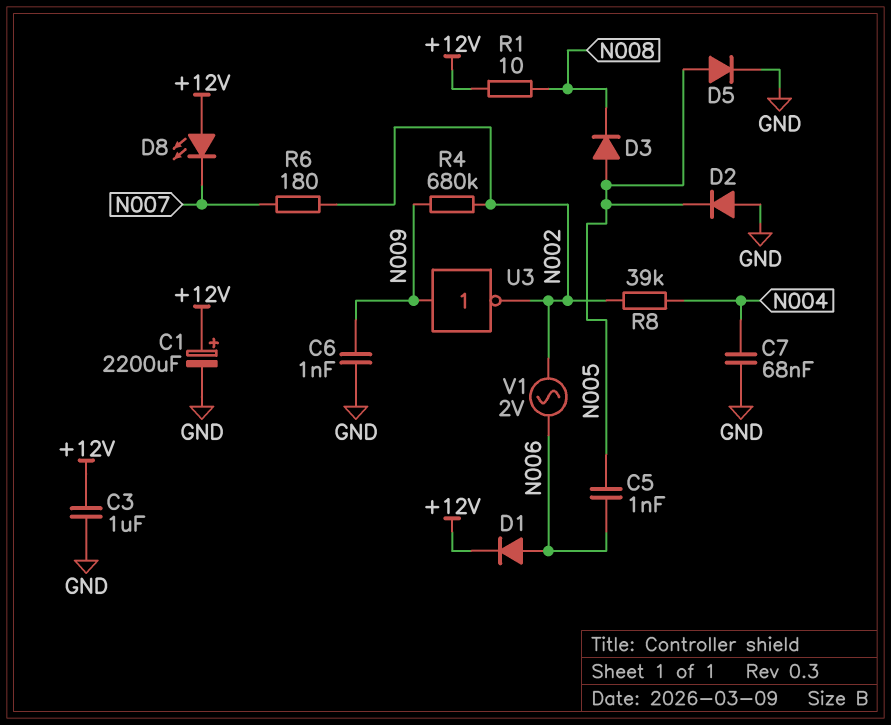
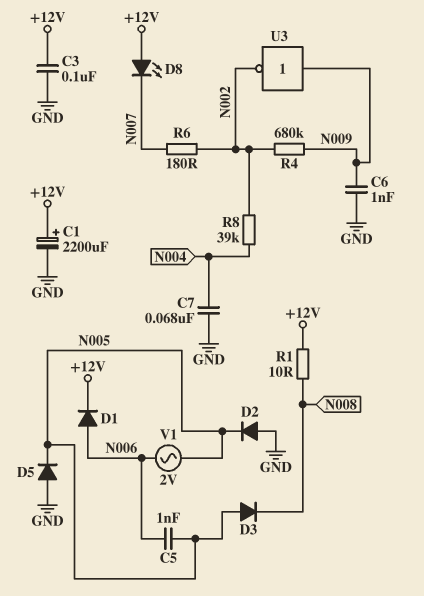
C3: 1uF (+12V, GND) -> 100nF (+12V, GND)
D5: diode (A N005, K GND) -> diode (A GND, K N005)
V1: AC 2V (N002, N006) -> AC 2V (N005, N006)

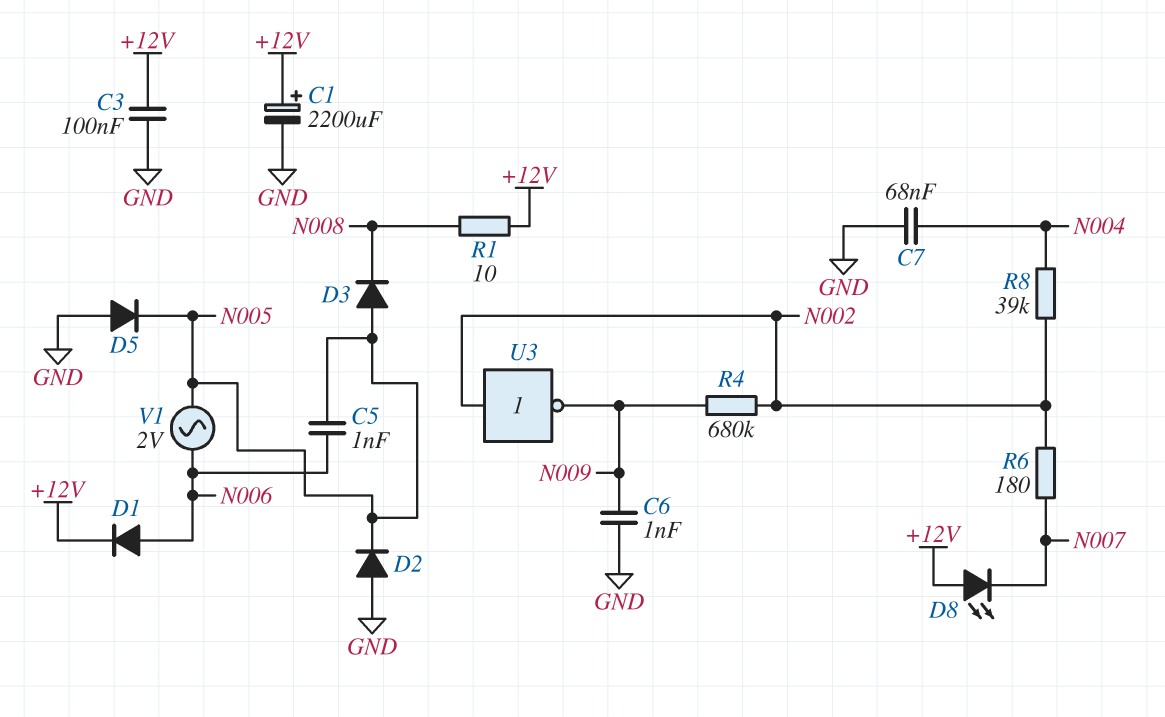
U3: NOT (in N009, out N002) -> NOT (in N002, out N009)

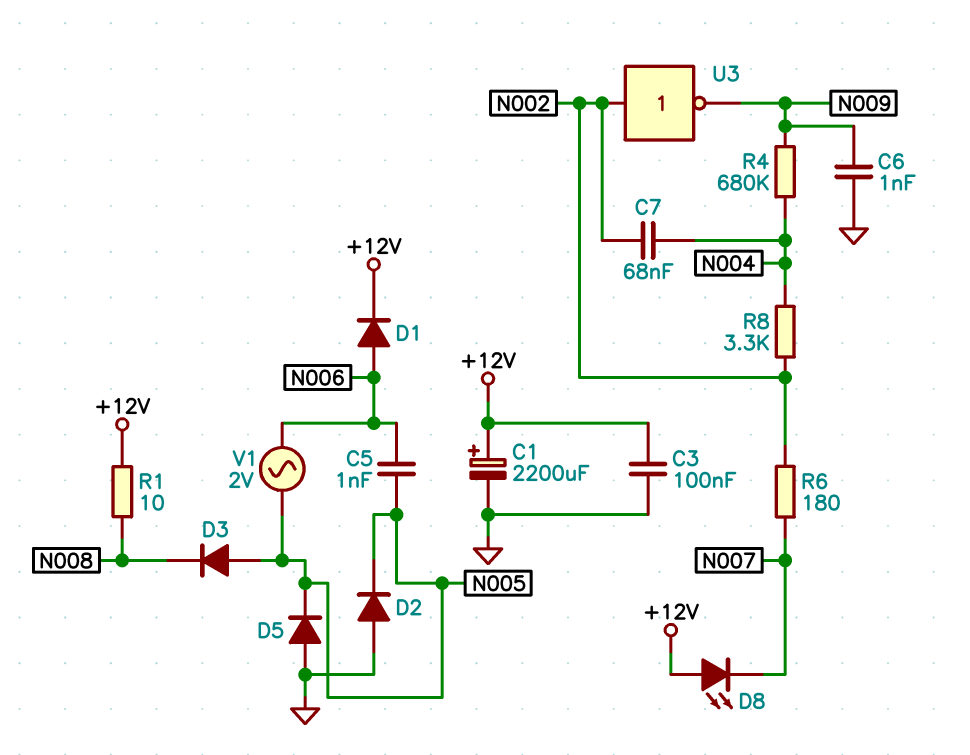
C7: 68nF (GND, N004) -> 68nF (N002, N004)
R4: 680k (N002, N009) -> 680k (N004, N009)
R8: 39k (N002, N004) -> 3.3k (N002, N004)

